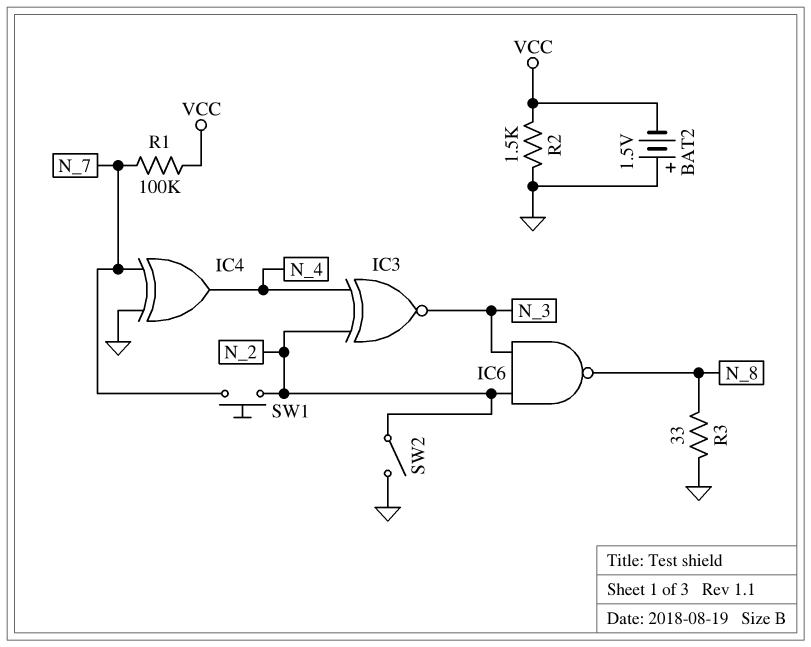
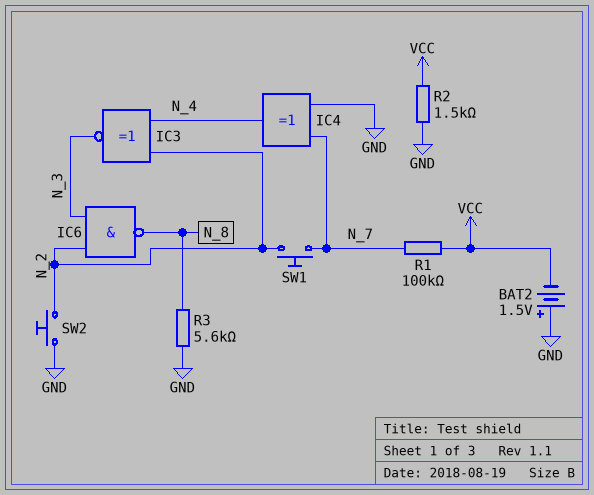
R3: 33 (GND, N_8) -> 5.6k (GND, N_8)
SW2: switch (GND, N_2) -> button (GND, N_2)

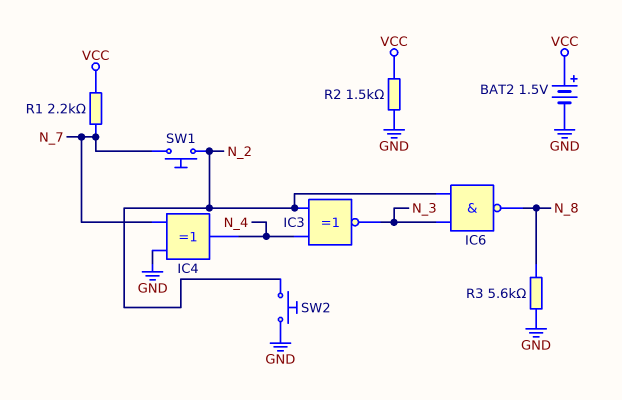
BAT2: 1.5V (plus GND, minus VCC) -> 1.5V (plus VCC, minus GND)
R1: 100k (N_7, VCC) -> 2.2k (N_7, VCC)

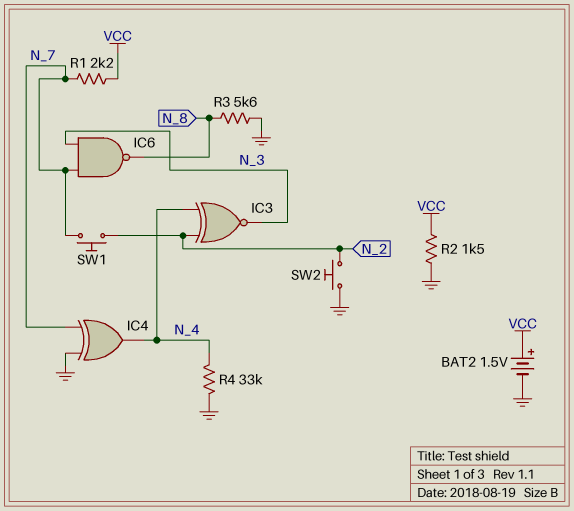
IC6: NAND (in N_2, in N_3, out N_8) -> NAND (in N_3, in N_7, out N_8)
R4: none -> 33k (GND, N_4)

